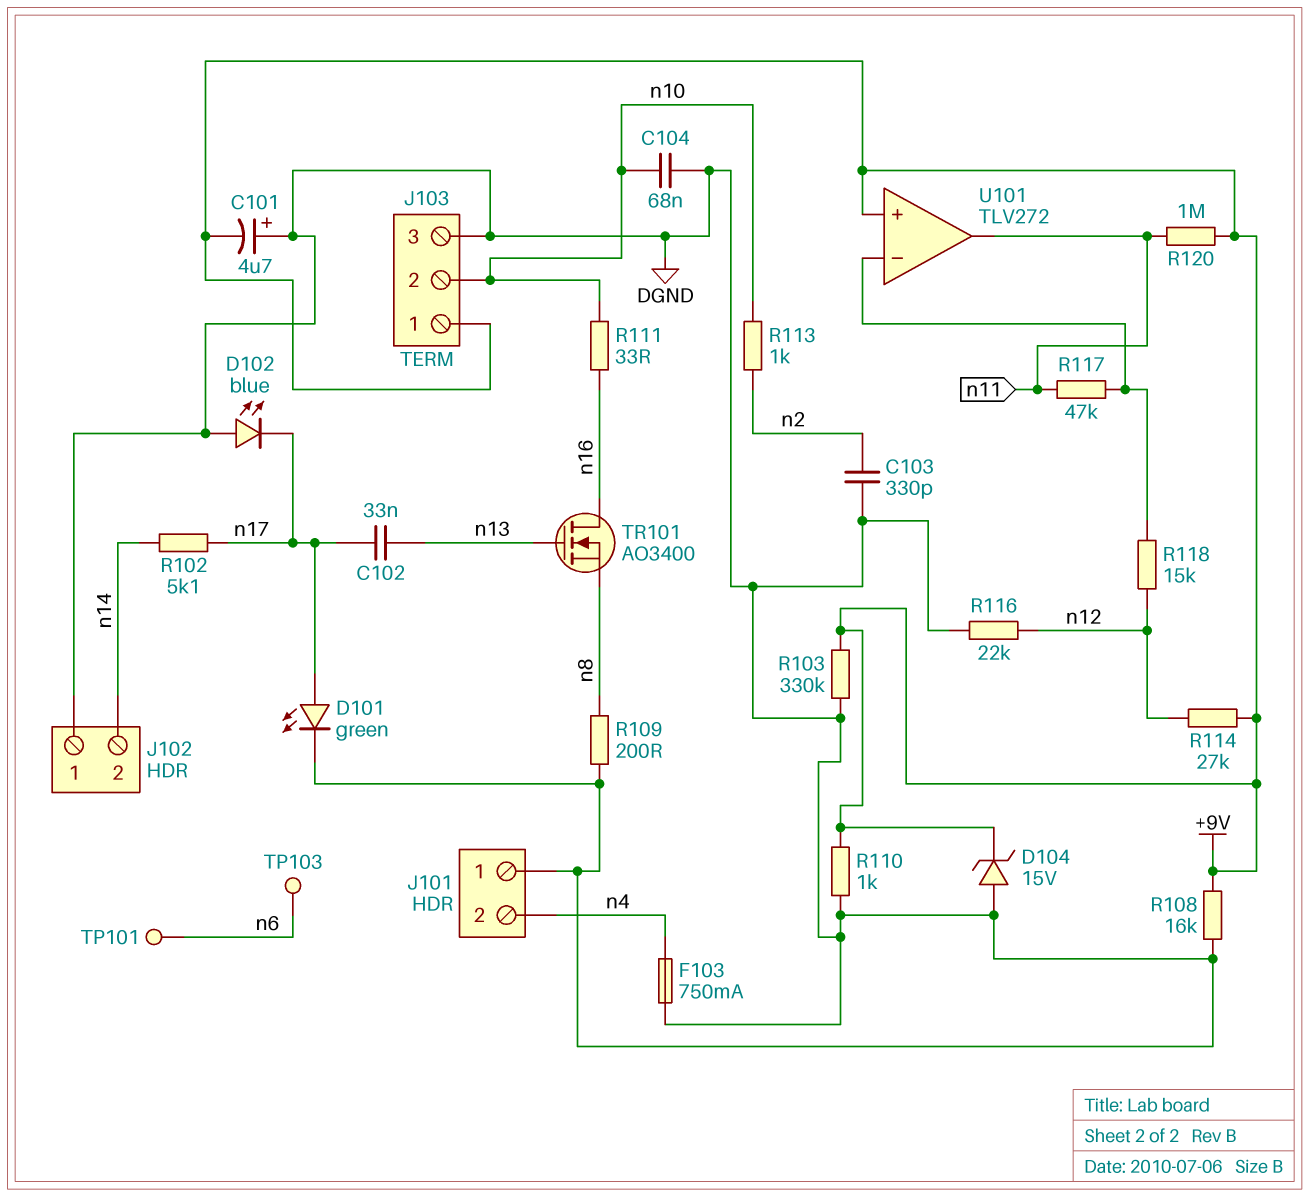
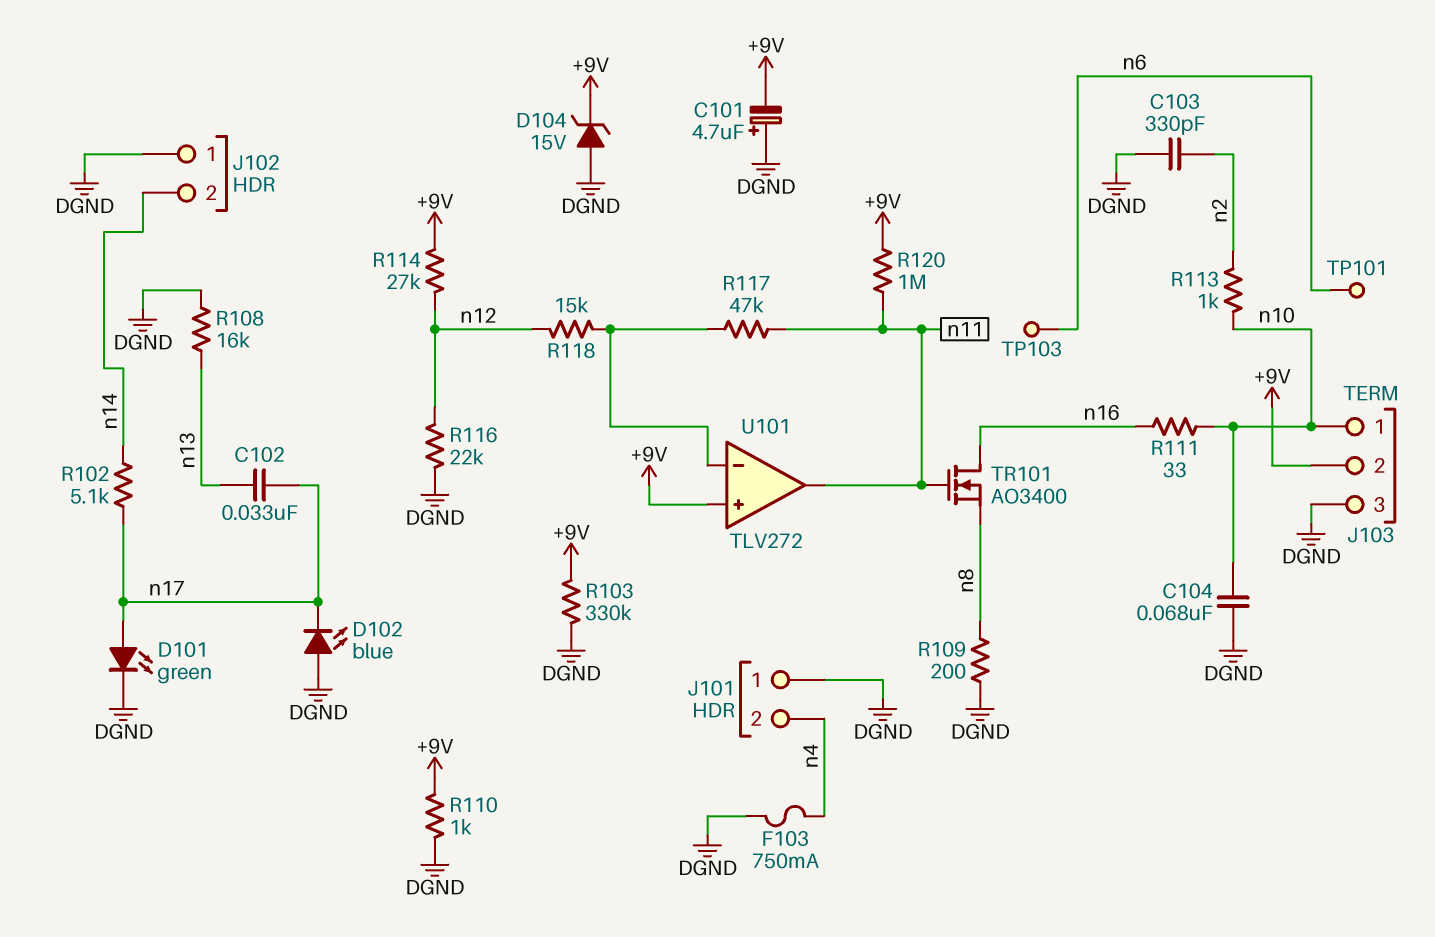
J103 pin 1: +9V -> n10
J103 pin 2: n10 -> +9V
R108: 16k (+9V, DGND) -> 16k (DGND, n13)
TR101: NMOS AO3400 (G n13, D n16, S n8) -> NMOS AO3400 (G n11, D n16, S n8)

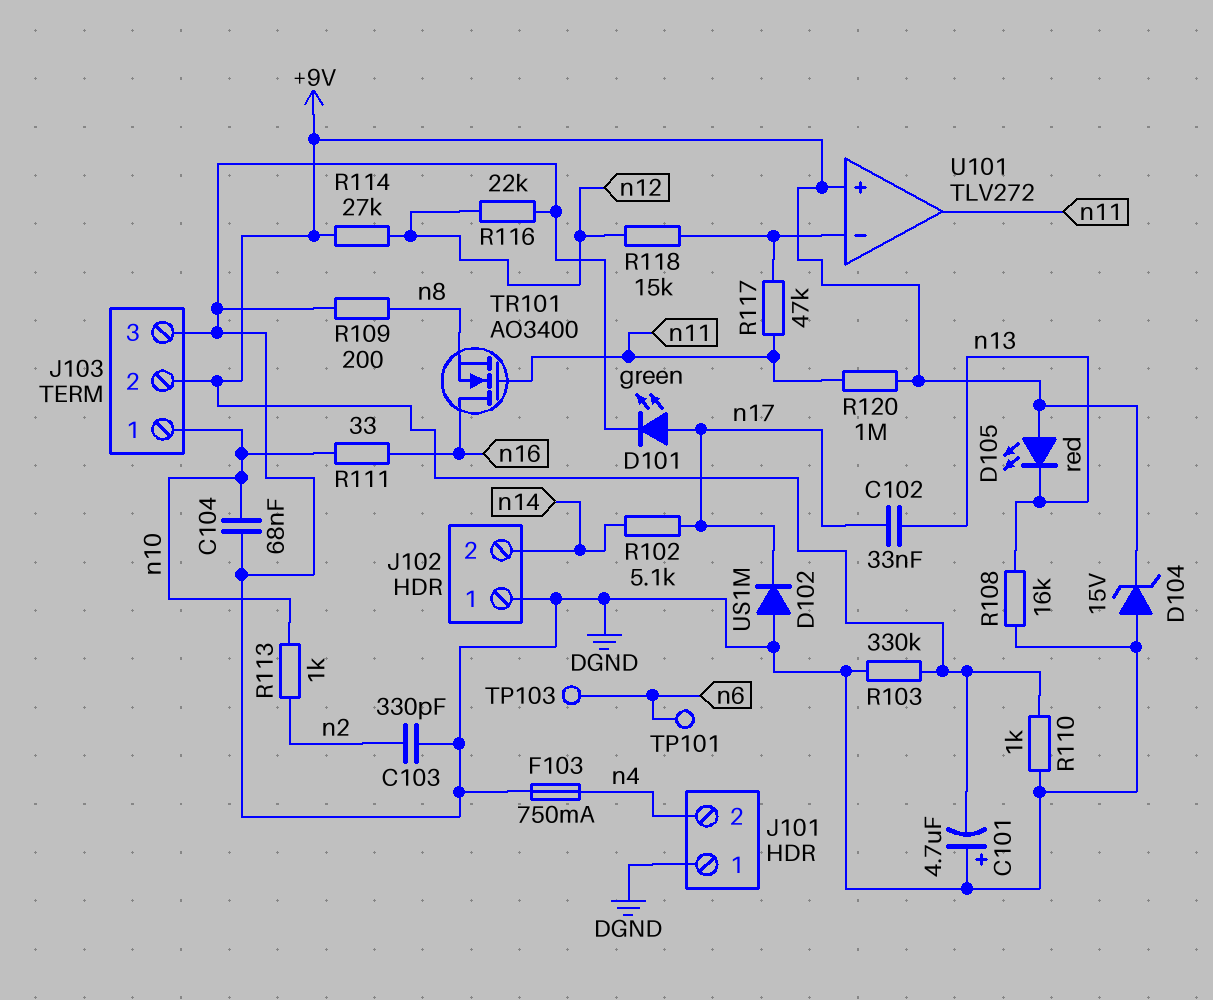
D102: LED blue (A DGND, K n17) -> diode US1M (A DGND, K n17)
D105: none -> LED red (A +9V, K n13)

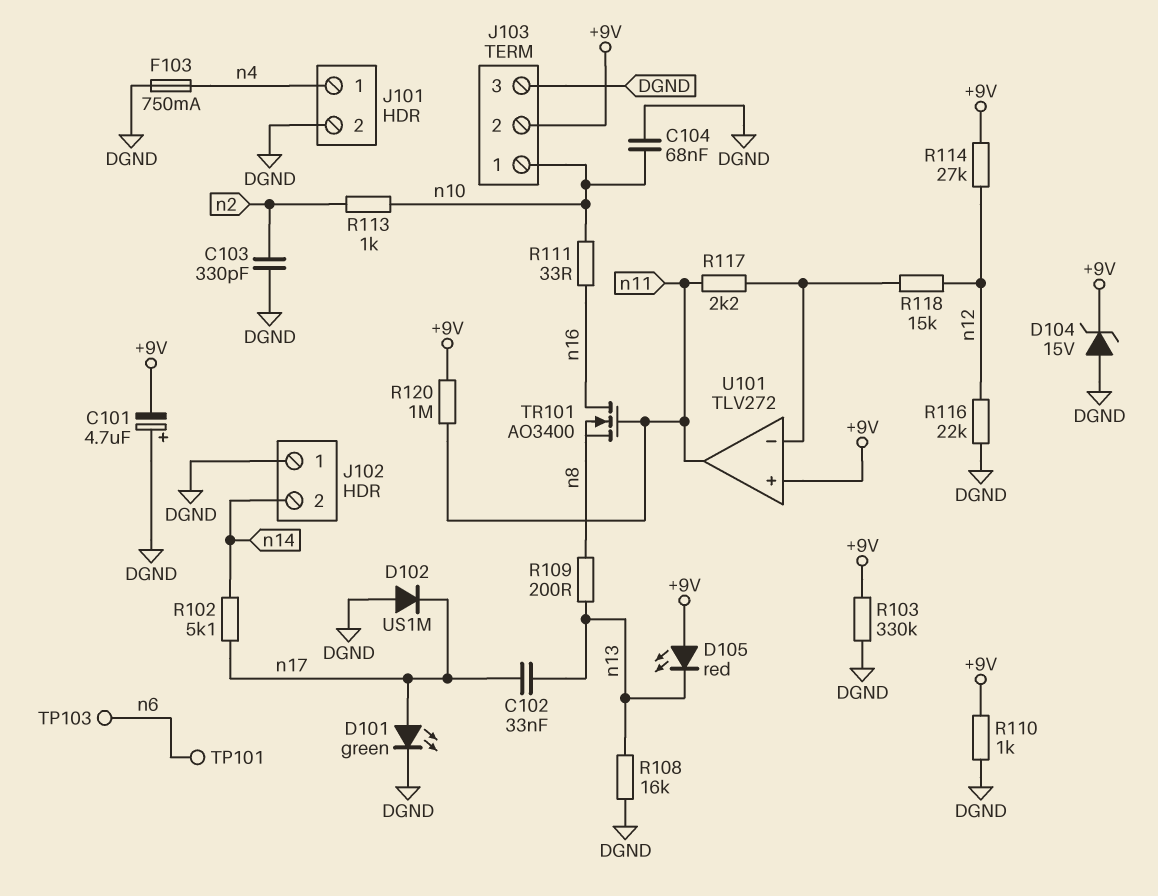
J101 pin 1: DGND -> n4
J101 pin 2: n4 -> DGND
R109: 200 (DGND, n8) -> 200 (n8, n13)
R117: 47k (U101/in-, n11) -> 2.2k (U101/in-, n11)

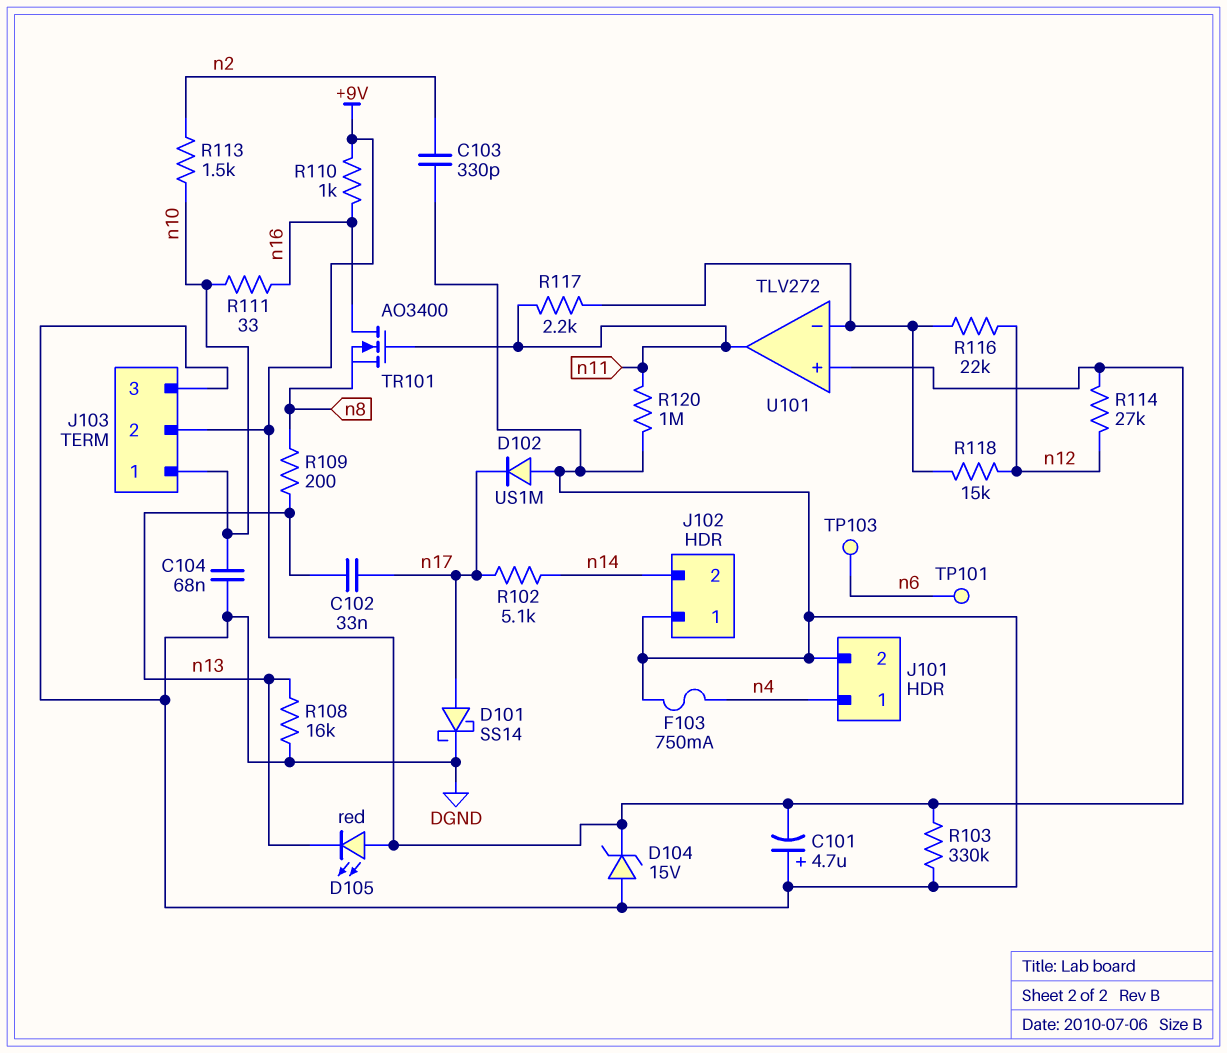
D101: LED green (A n17, K DGND) -> schottky SS14 (A n17, K DGND)
R110: 1k (+9V, DGND) -> 1k (+9V, n16)
R113: 1k (n2, n10) -> 1.5k (n2, n10)
R116: 22k (DGND, n12) -> 22k (U101/in-, n12)
R120: 1M (+9V, n11) -> 1M (DGND, n11)

